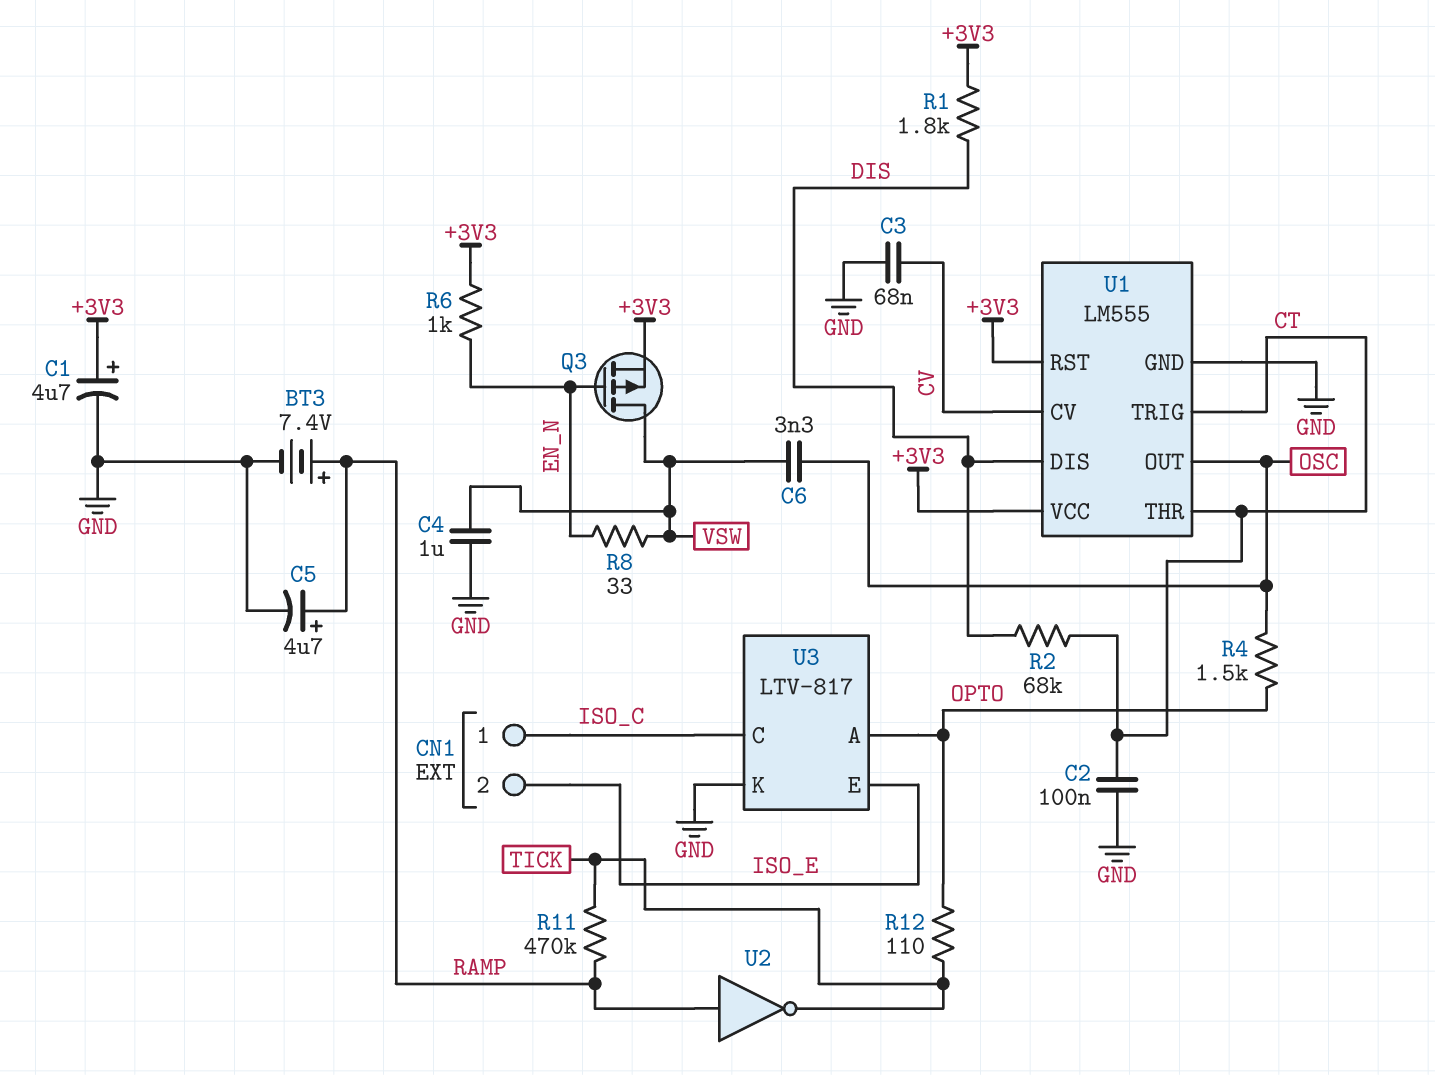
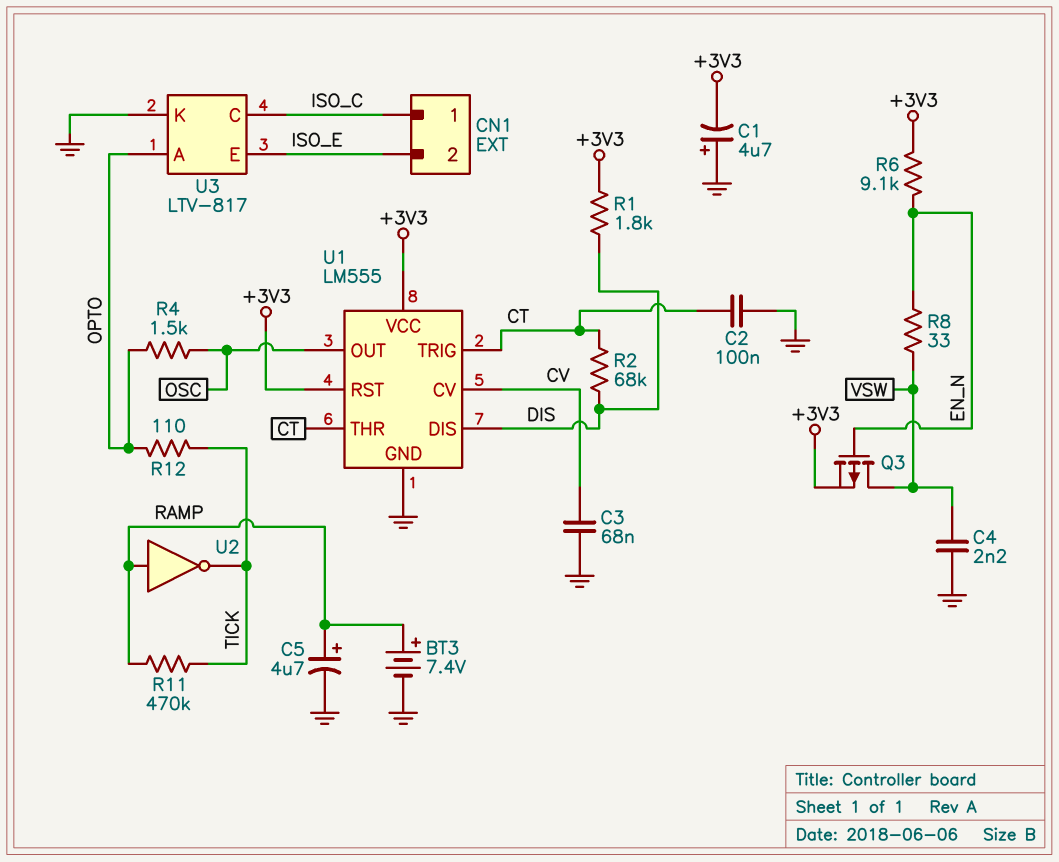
C1: 4.7uF (plus +3V3, minus GND) -> 4.7uF (plus GND, minus +3V3)
C4: 1uF (GND, VSW) -> 2.2nF (GND, VSW)
C6: 3.3nF (OSC, VSW) -> none
R6: 1k (+3V3, EN_N) -> 9.1k (+3V3, EN_N)

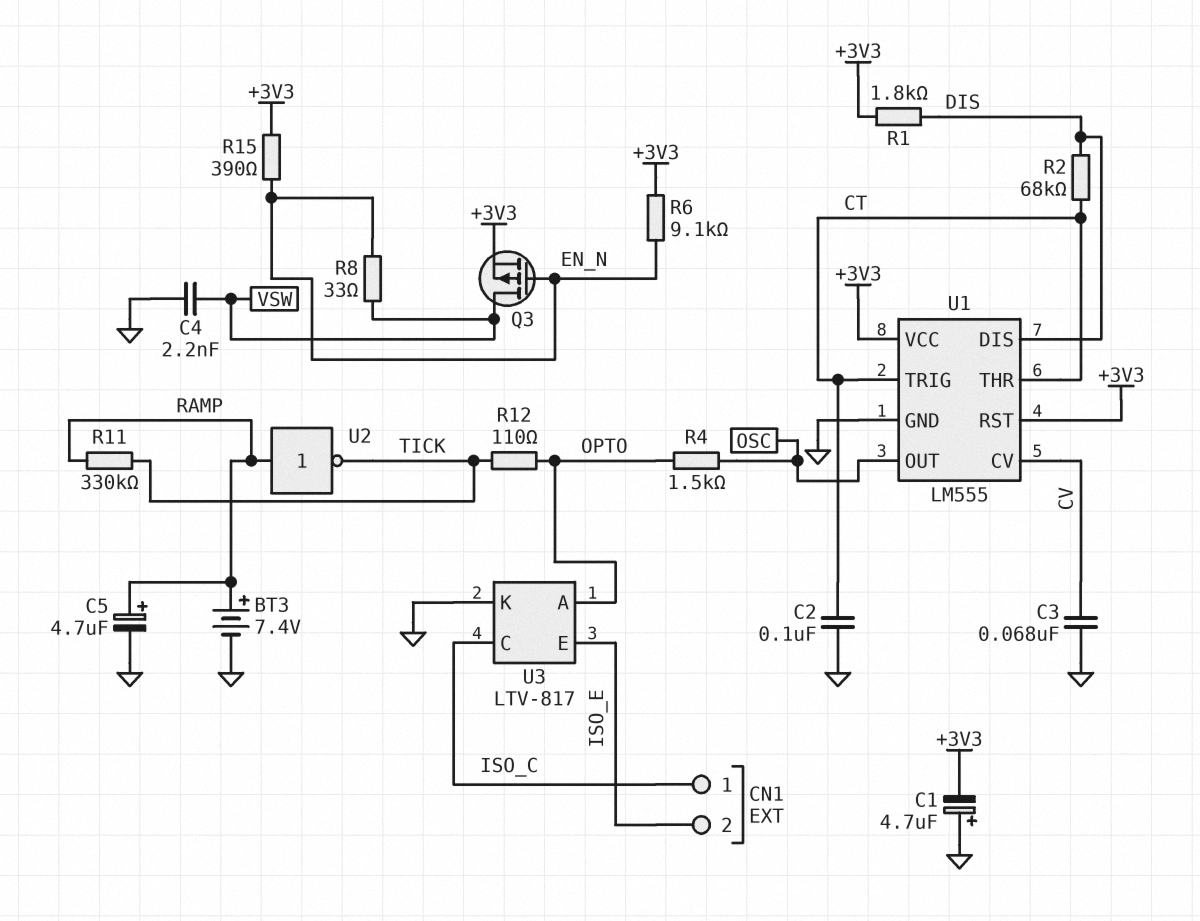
R11: 470k (RAMP, TICK) -> 330k (RAMP, TICK)
R15: none -> 390 (+3V3, EN_N)

